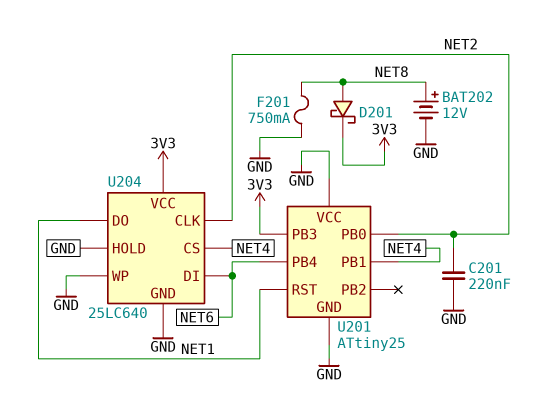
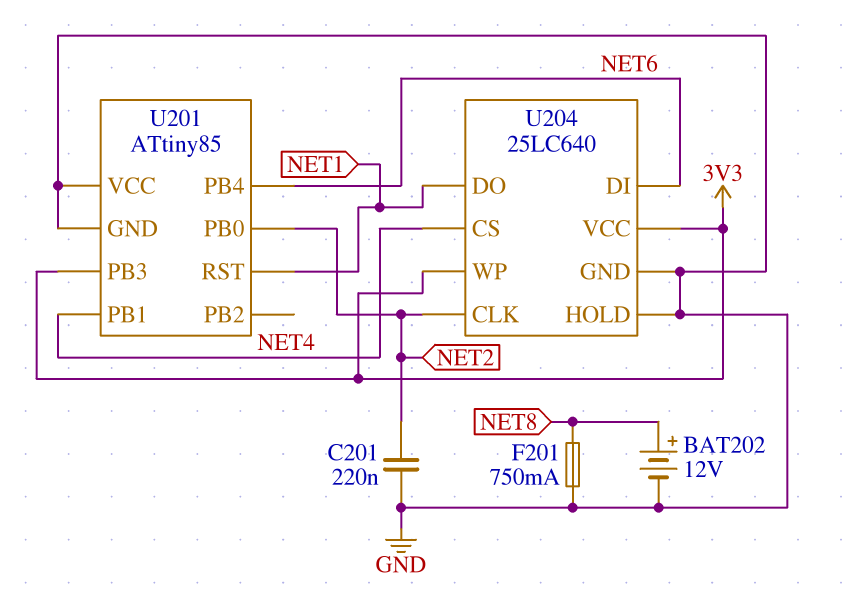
D201: schottky (A NET8, K 3V3) -> none
U201: ATtiny25 -> ATtiny85
U204 pin WP: GND -> 3V3

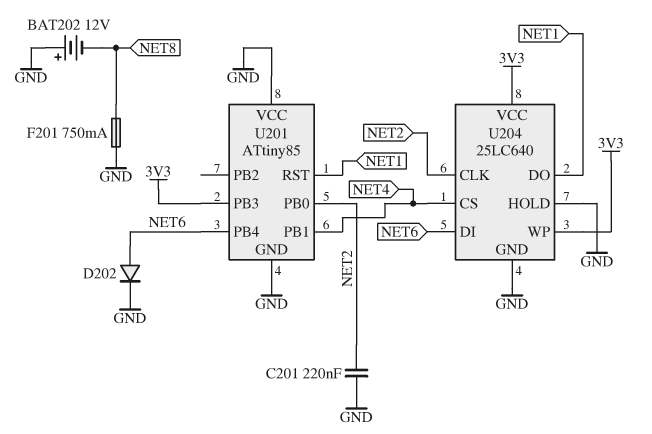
BAT202: 12V (plus NET8, minus GND) -> 12V (plus GND, minus NET8)
D202: none -> diode (A NET6, K GND)

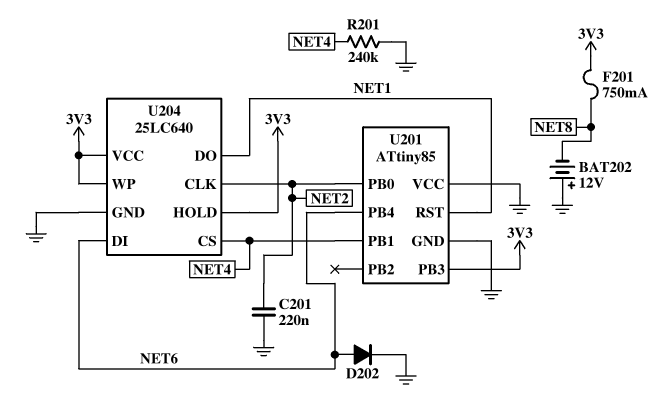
F201: 750mA (GND, NET8) -> 750mA (3V3, NET8)
R201: none -> 240k (GND, NET4)
U204 pin HOLD: GND -> 3V3

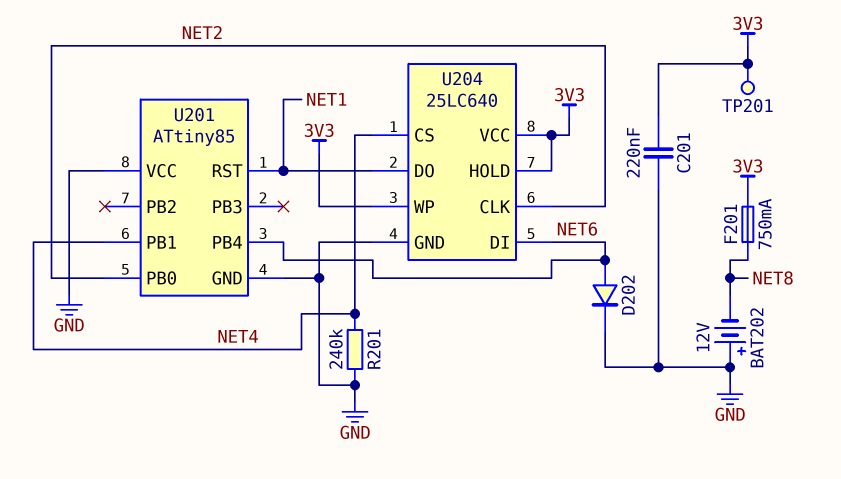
C201: 220nF (GND, NET2) -> 220nF (3V3, GND)
TP201: none -> test point (3V3)
U201 pin PB3: 3V3 -> none

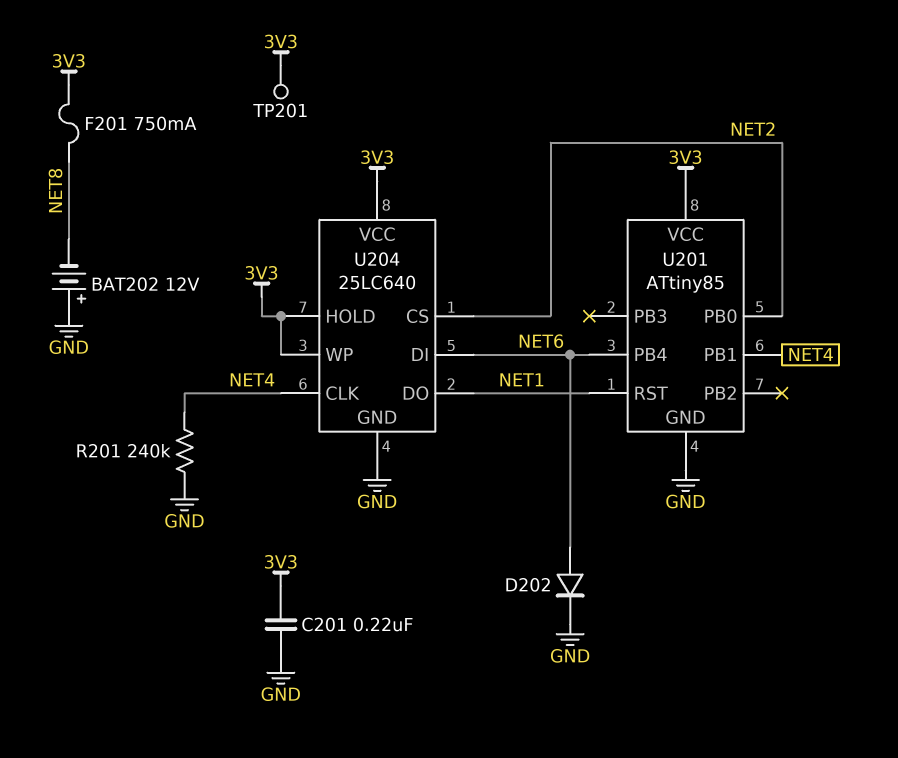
U201 pin VCC: GND -> 3V3
U204 pin CLK: NET2 -> NET4
U204 pin CS: NET4 -> NET2

